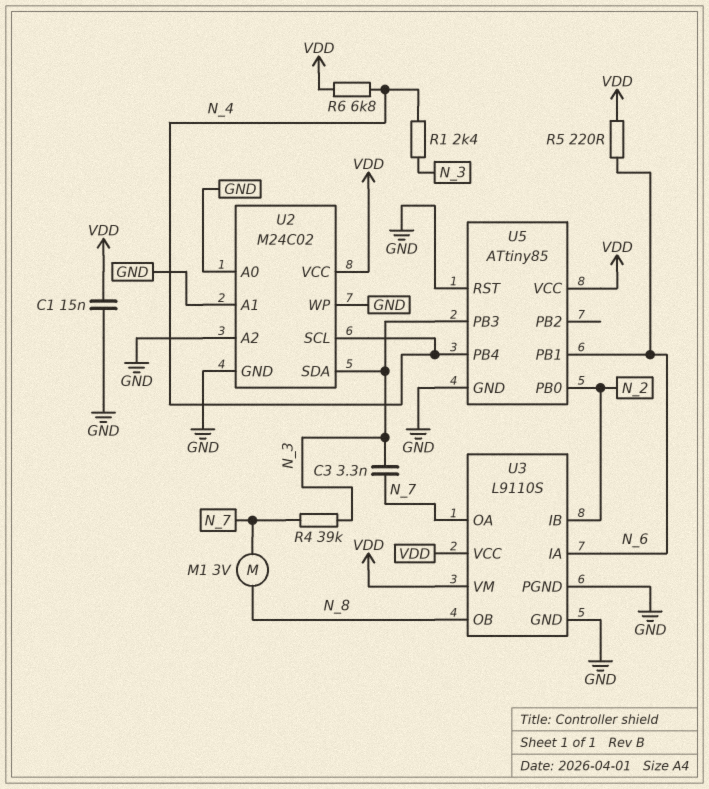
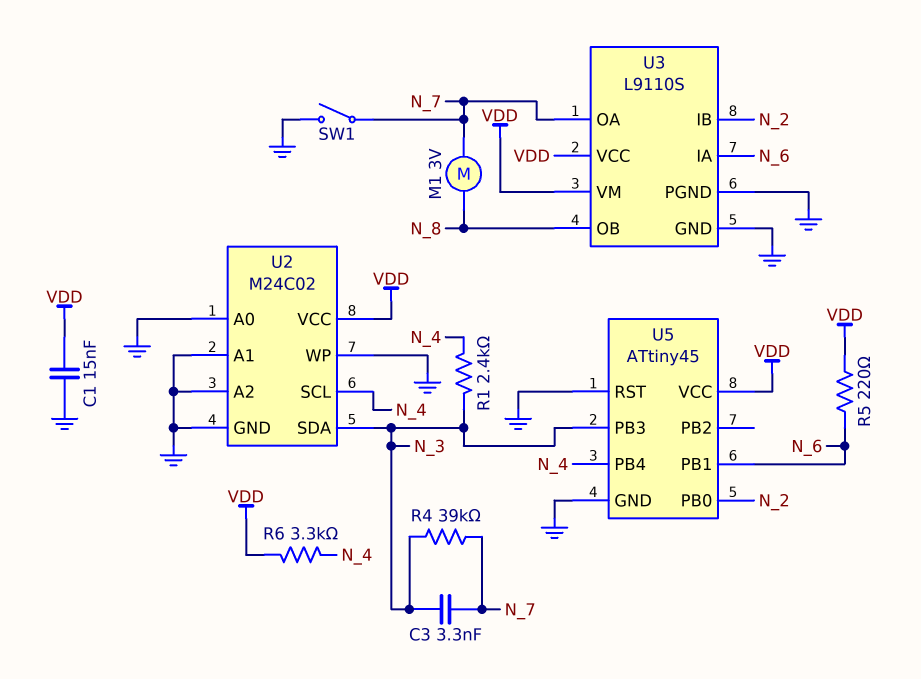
R6: 6.8k (N_4, VDD) -> 3.3k (N_4, VDD)
SW1: none -> switch (GND, N_7)
U5: ATtiny85 -> ATtiny45

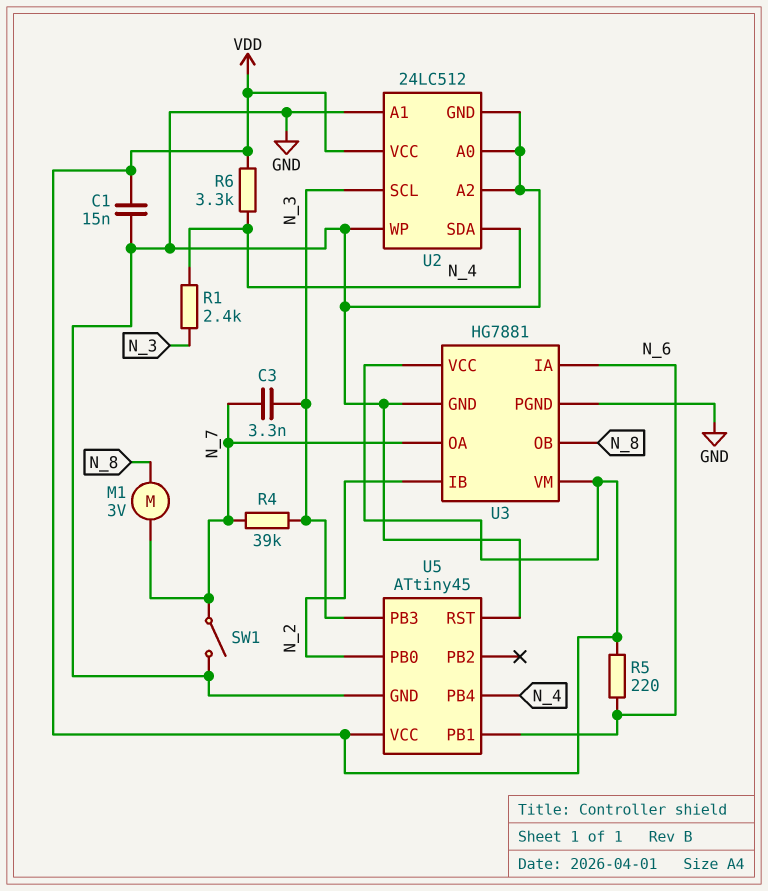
U2: M24C02 -> 24LC512
U2 pin SCL: N_4 -> N_3
U2 pin SDA: N_3 -> N_4
U3: L9110S -> HG7881

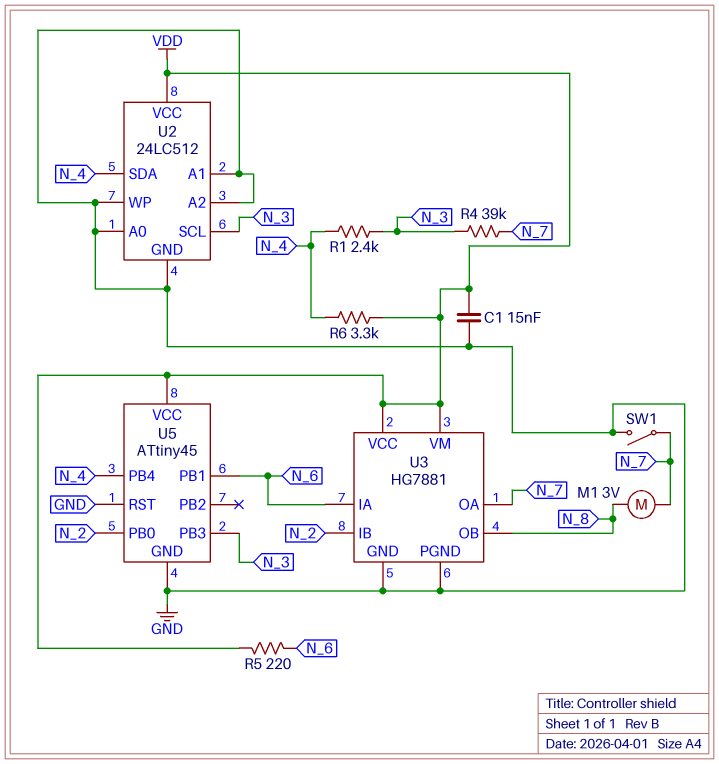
C3: 3.3nF (N_3, N_7) -> none

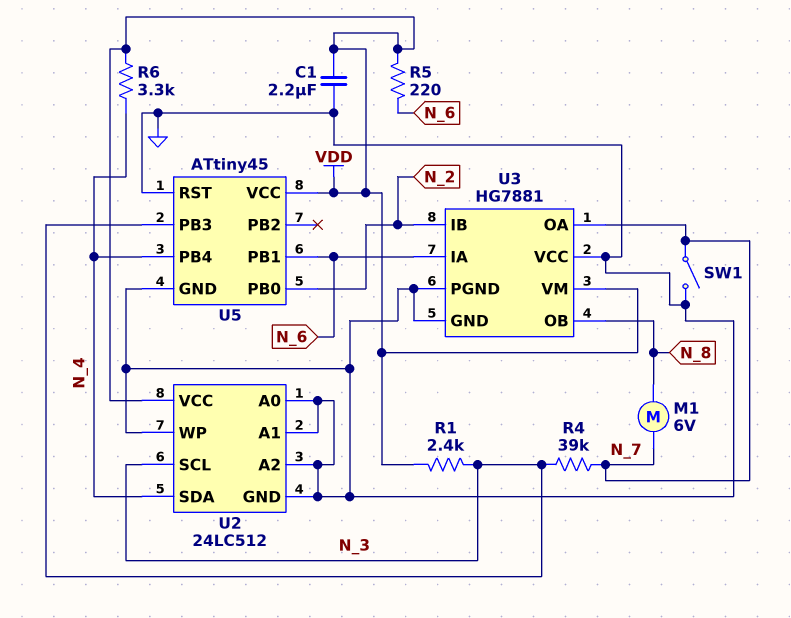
C1: 15nF (GND, VDD) -> 2.2uF (GND, VDD)
M1: motor 3V (N_7, N_8) -> motor 6V (N_7, N_8)
R1: 2.4k (N_3, N_4) -> 2.4k (N_3, VDD)
U3 pin VCC: VDD -> GND

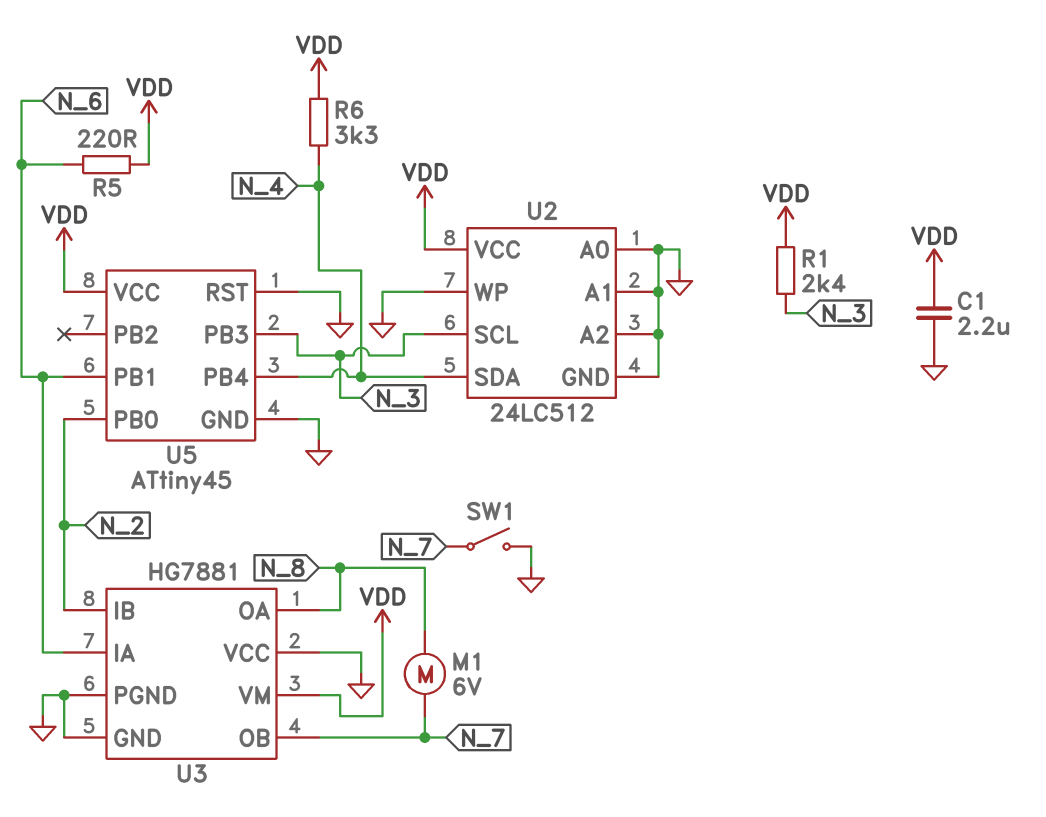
R4: 39k (N_3, N_7) -> none
U3 pin OA: N_7 -> N_8
U3 pin OB: N_8 -> N_7

